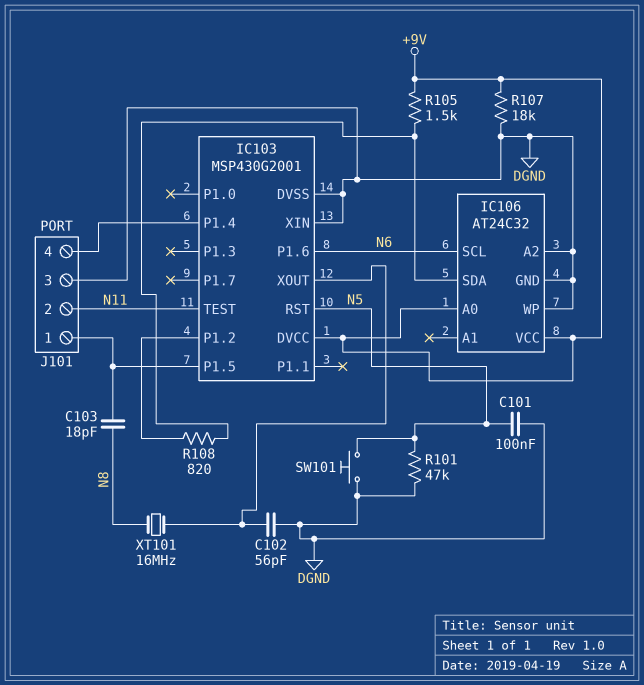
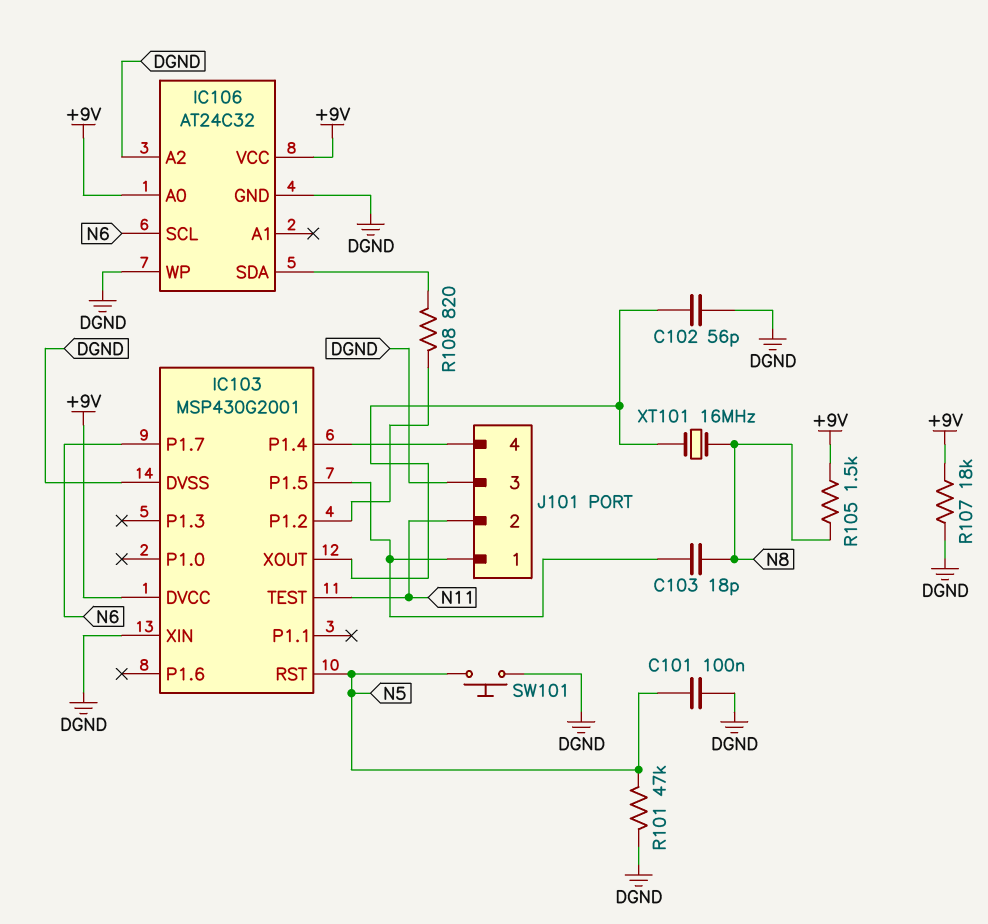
IC103 pin P1.6: N6 -> none
IC103 pin P1.7: none -> N6
R105: 1.5k (+9V, IC106/SDA) -> 1.5k (+9V, N8)

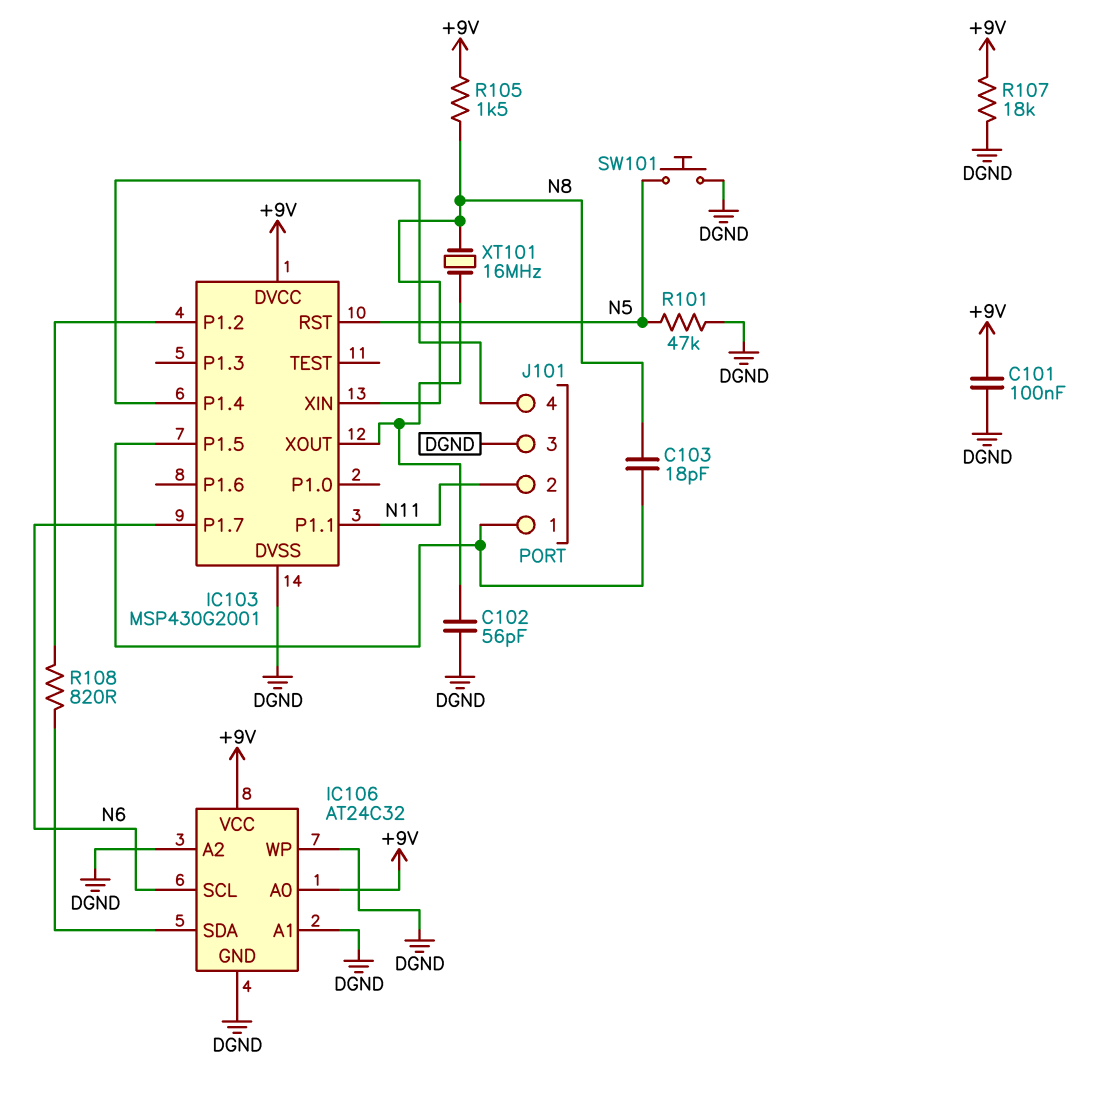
C101: 100nF (DGND, N5) -> 100nF (+9V, DGND)
IC103 pin P1.1: none -> N11
IC103 pin TEST: N11 -> none
IC103 pin XIN: DGND -> N8
IC106 pin A1: none -> DGND

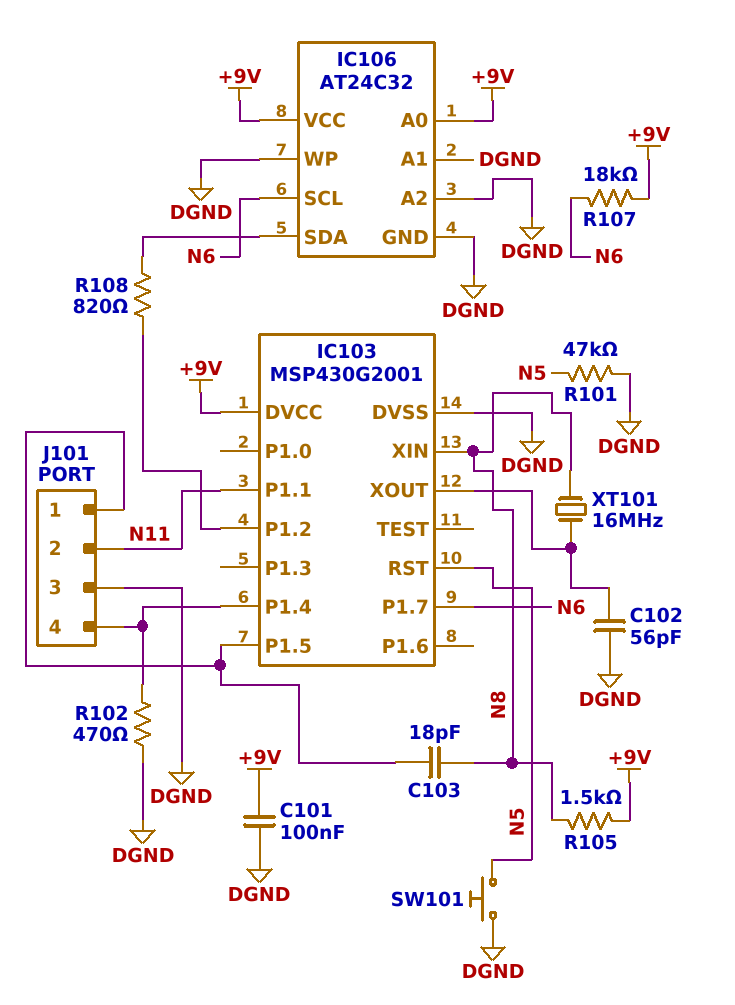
R102: none -> 470 (DGND, IC103/P1.4)
R107: 18k (+9V, DGND) -> 18k (+9V, N6)

